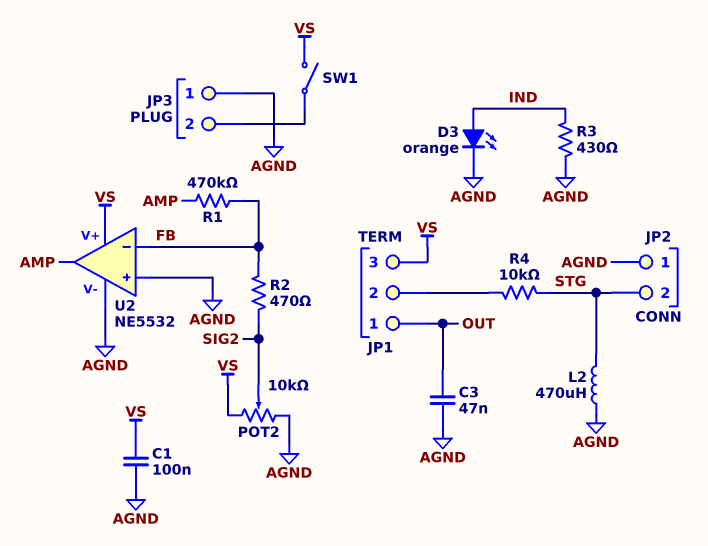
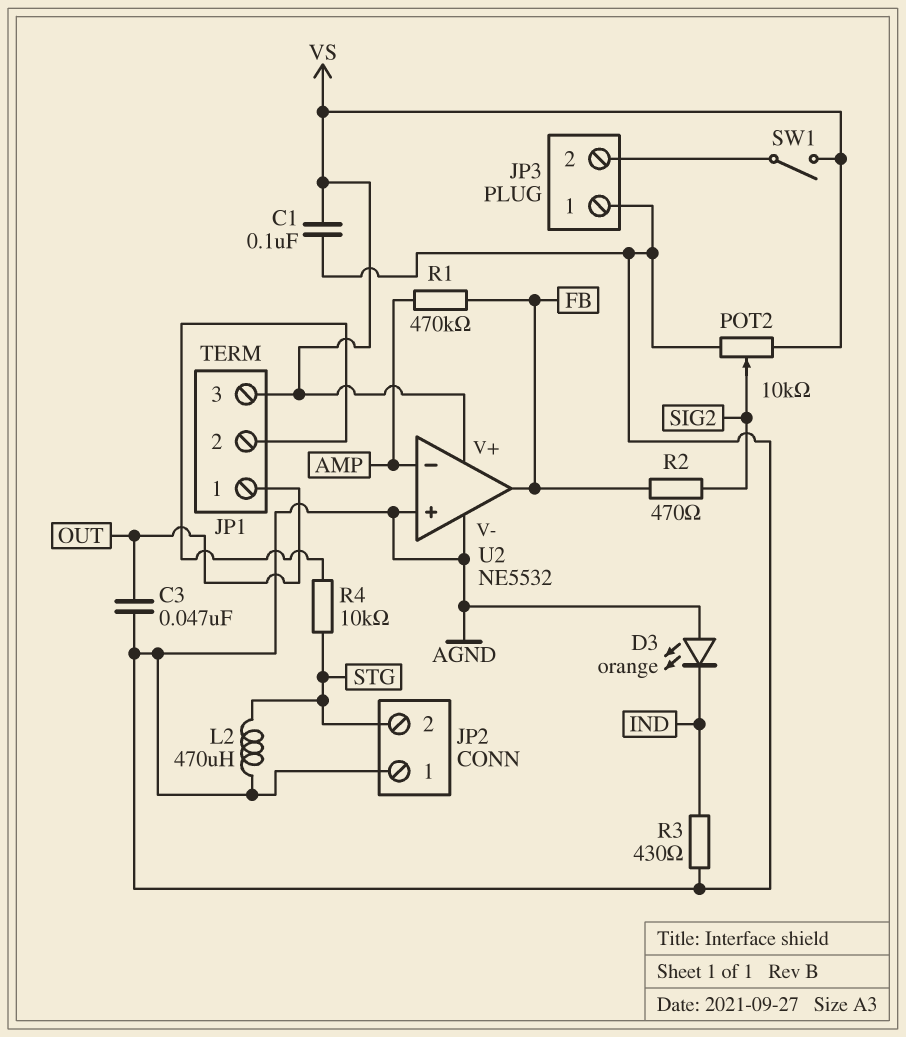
D3: LED orange (A IND, K AGND) -> LED orange (A AGND, K IND)
U2 pin in-: FB -> AMP
U2 pin out: AMP -> FB

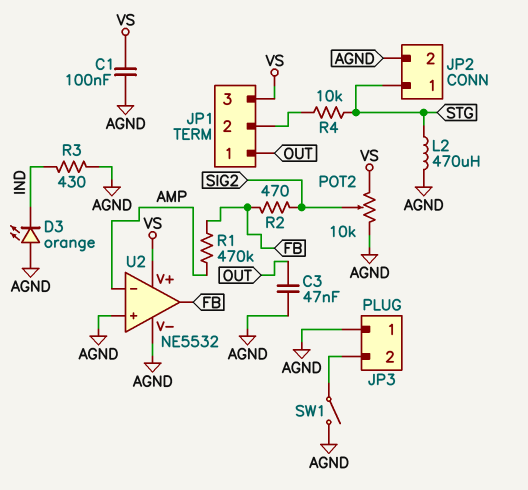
JP2 pin 1: AGND -> STG
JP2 pin 2: STG -> AGND
SW1: switch (JP3/2, VS) -> switch (AGND, JP3/2)

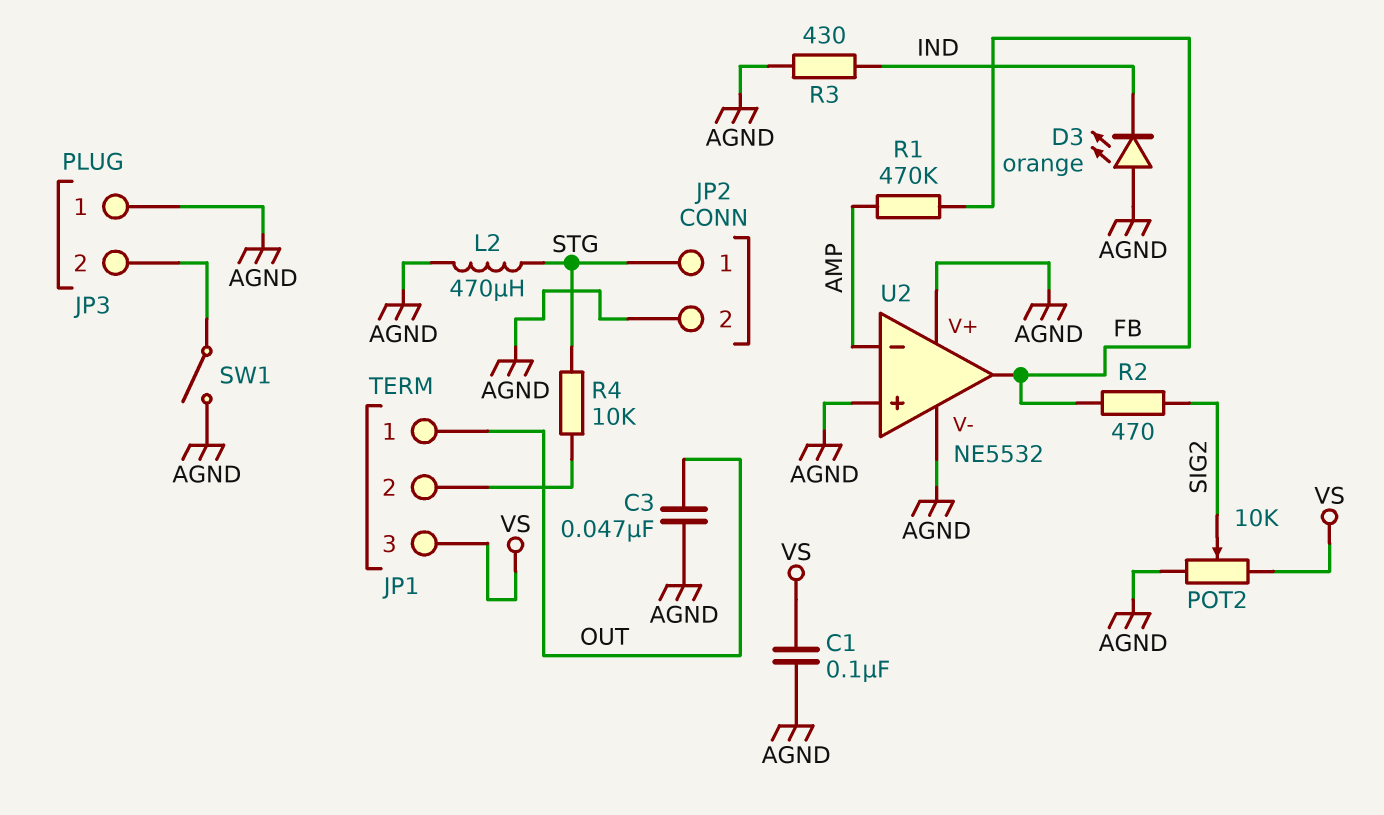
U2 pin V+: VS -> AGND

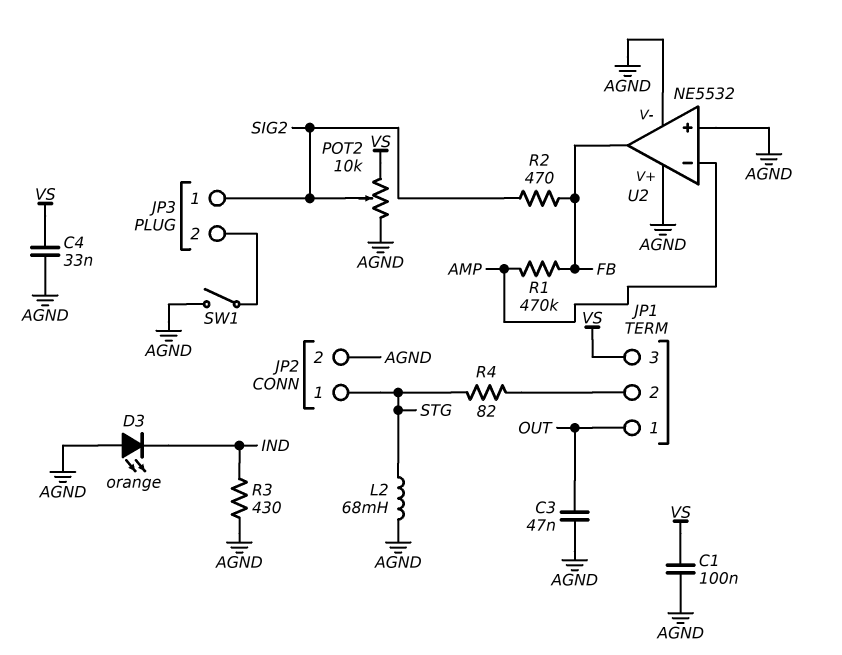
C4: none -> 33nF (AGND, VS)
JP3 pin 1: AGND -> SIG2
L2: 470uH (AGND, STG) -> 68mH (AGND, STG)
R4: 10k (JP1/2, STG) -> 82 (JP1/2, STG)

